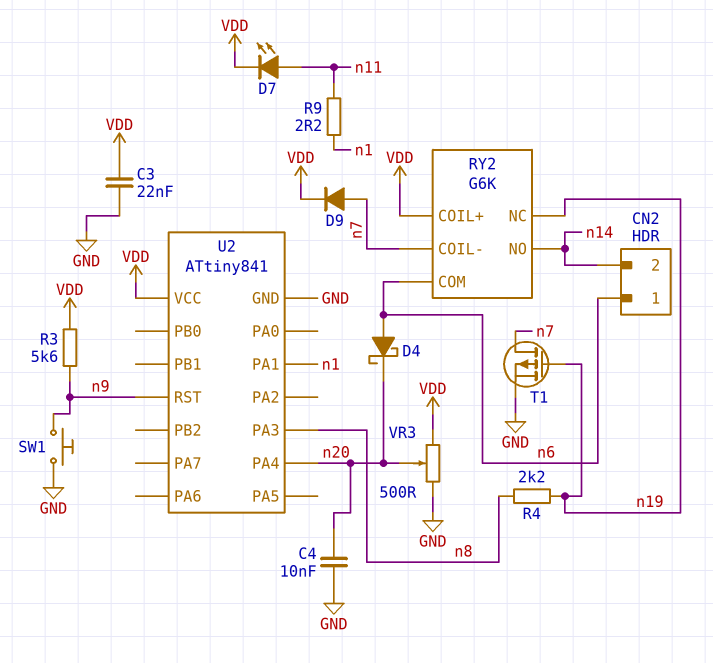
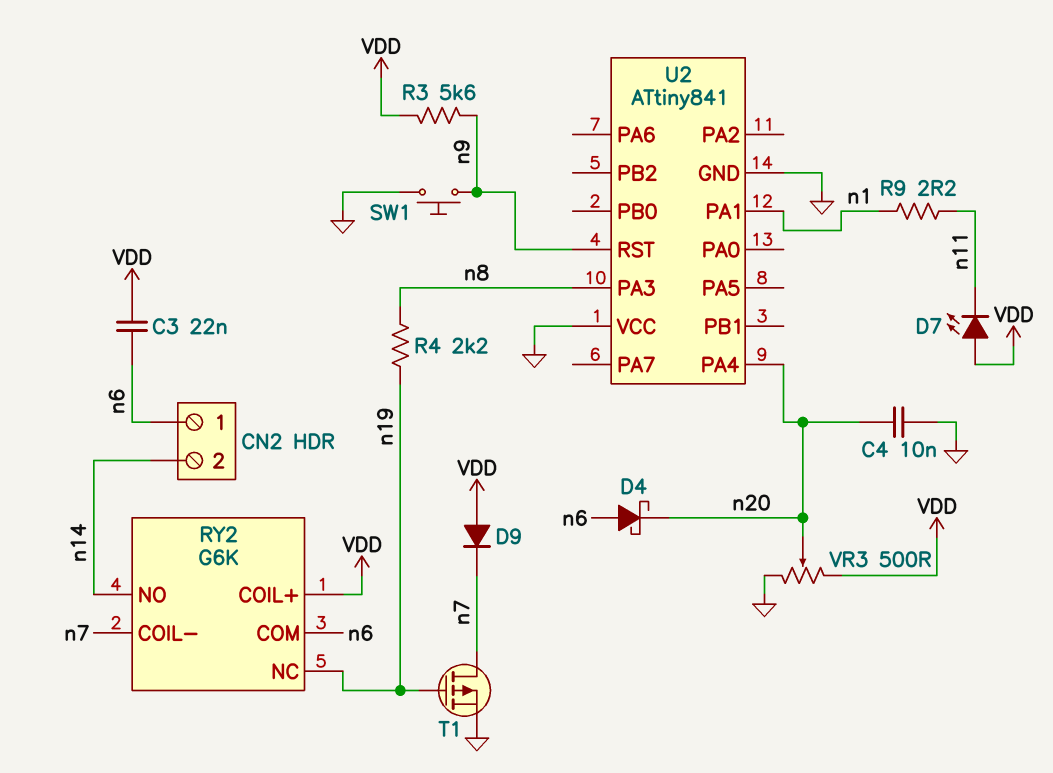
C3: 22nF (GND, VDD) -> 22nF (VDD, n6)
D7: LED (A n11, K VDD) -> LED (A VDD, K n11)
D9: diode (A n7, K VDD) -> diode (A VDD, K n7)
U2 pin VCC: VDD -> GND

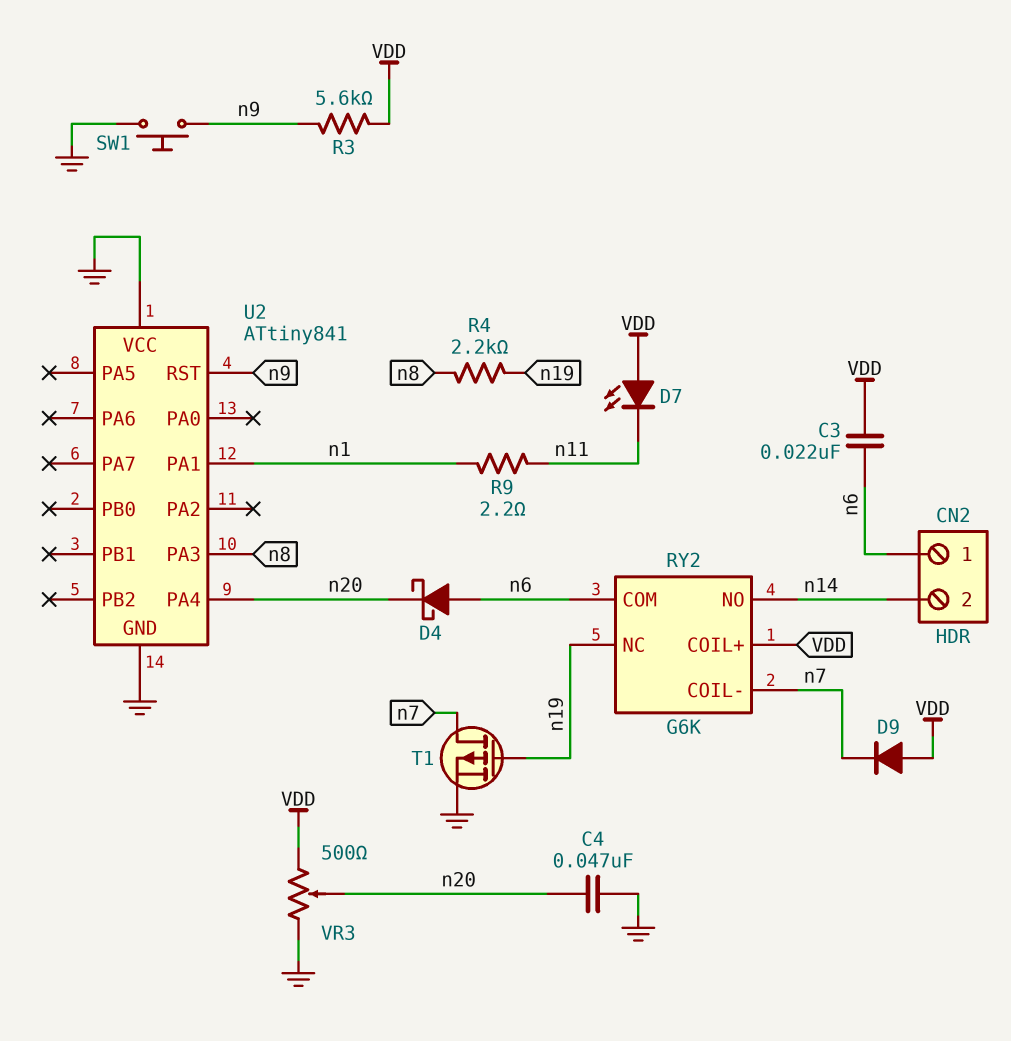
C4: 10nF (GND, n20) -> 47nF (GND, n20)

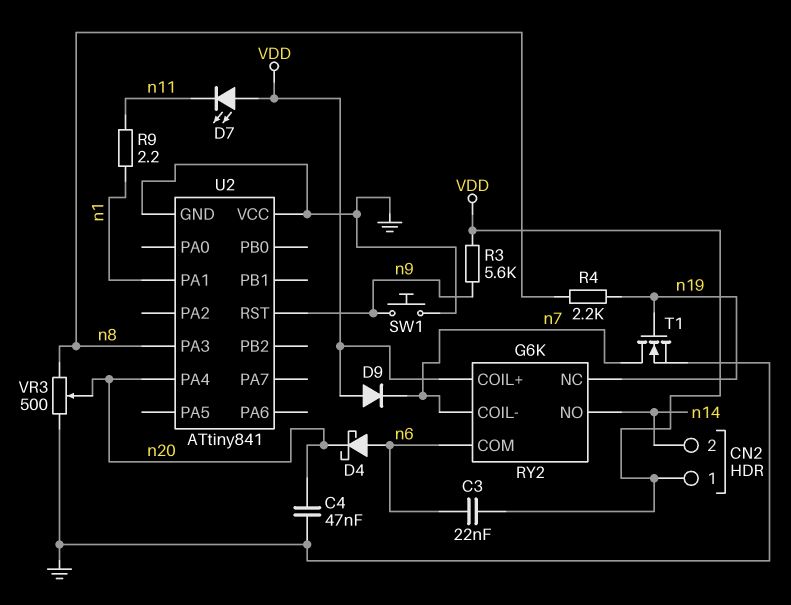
CN2 pin 1: n6 -> VDD
T1: PMOS (G n19, D n7, S GND) -> NMOS (G n19, D n7, S GND)
VR3: 500 (GND, VDD, wiper n20) -> 500 (GND, n8, wiper n20)

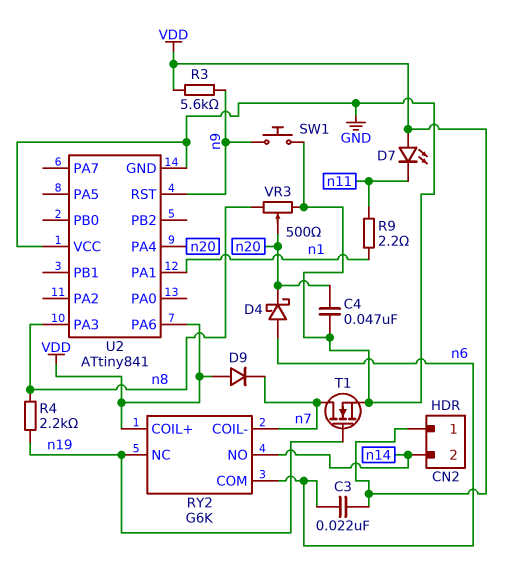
U2 pin PA6: none -> VDD

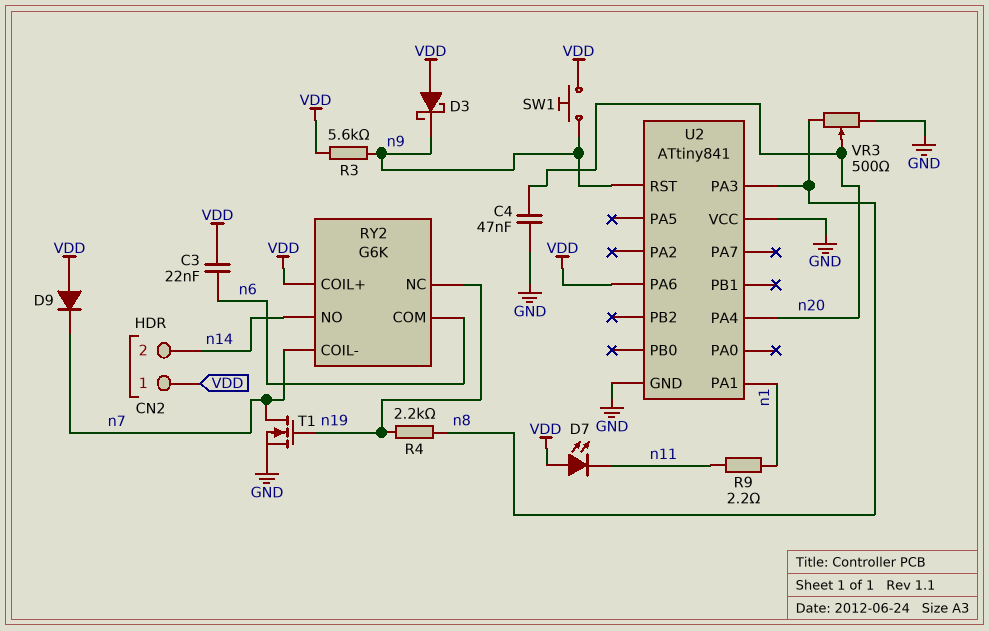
D3: none -> schottky (A VDD, K n9)
D4: schottky (A n6, K n20) -> none
SW1: button (GND, n9) -> button (VDD, n9)

